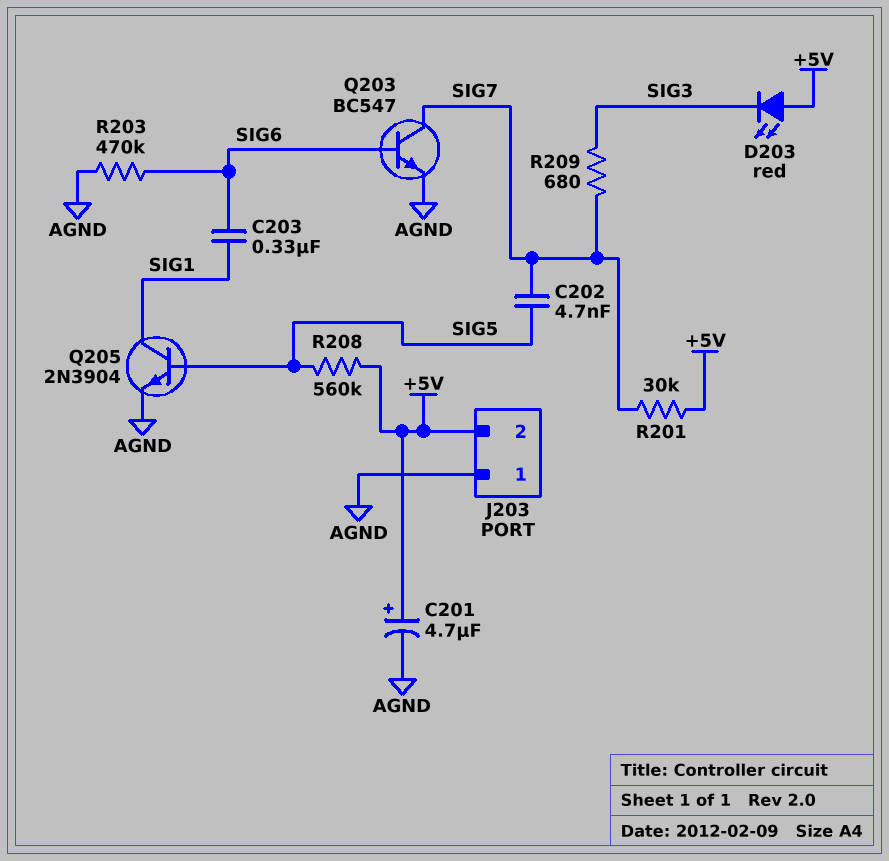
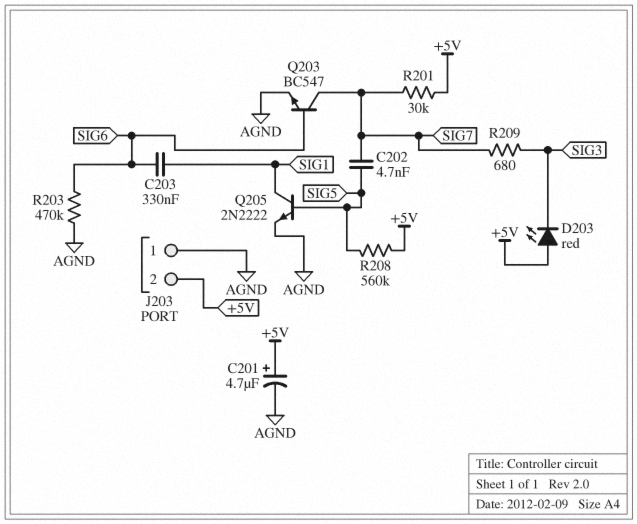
Q205: NPN 2N3904 (B SIG5, C SIG1, E AGND) -> NPN 2N2222 (B SIG5, C SIG1, E AGND)

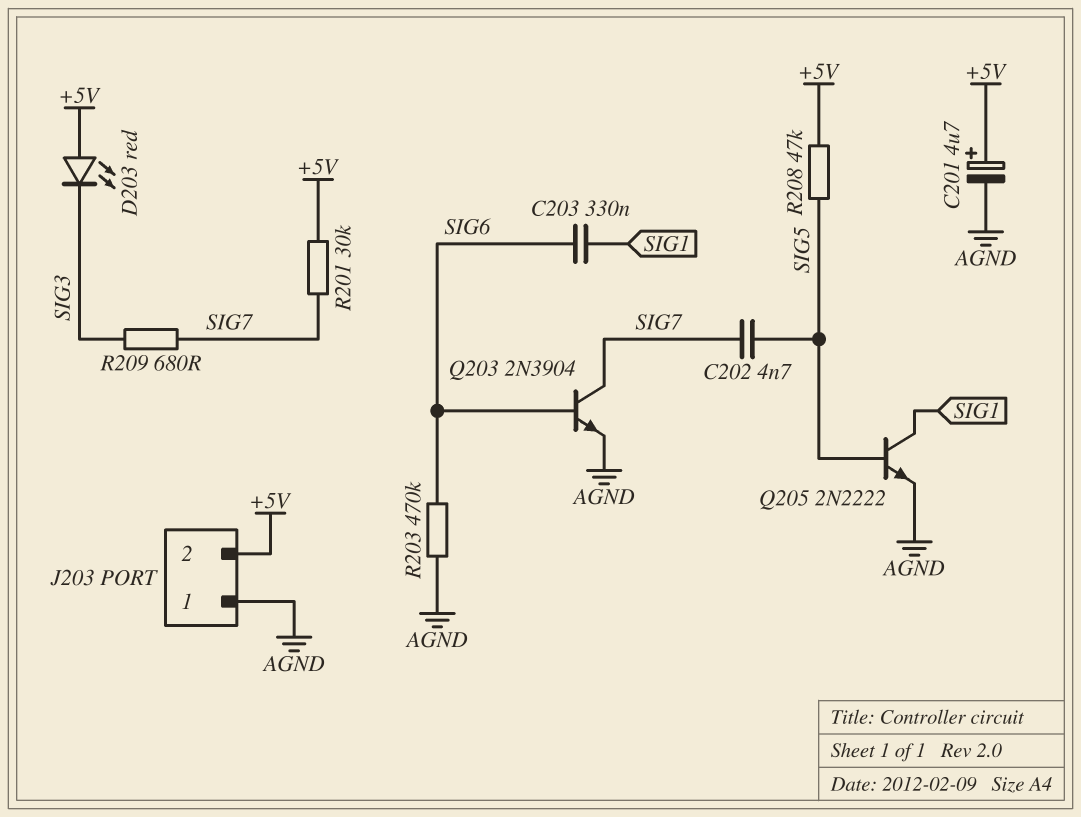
Q203: NPN BC547 (B SIG6, C SIG7, E AGND) -> NPN 2N3904 (B SIG6, C SIG7, E AGND)
R208: 560k (+5V, SIG5) -> 47k (+5V, SIG5)

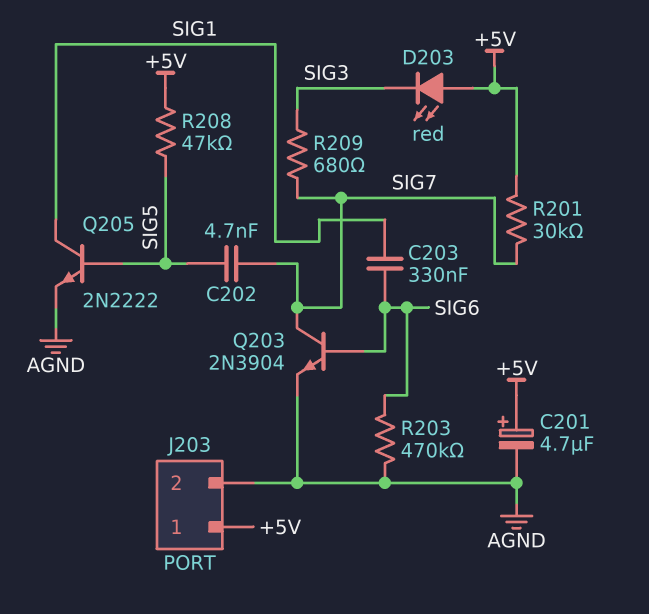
J203 pin 1: AGND -> +5V
J203 pin 2: +5V -> AGND

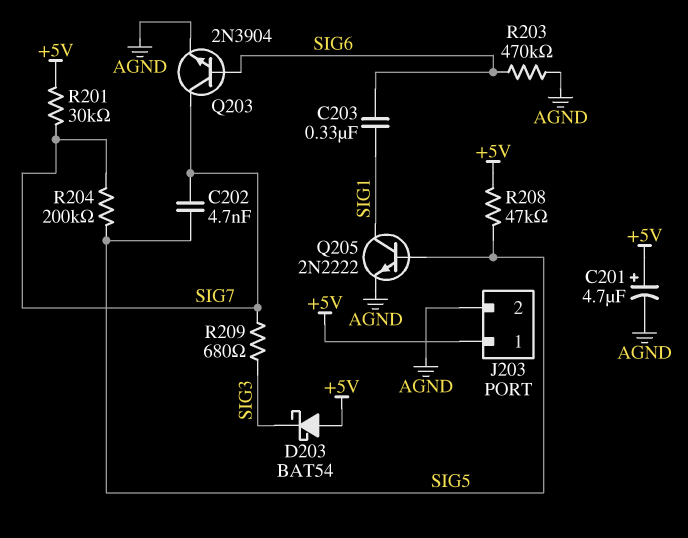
D203: LED red (A +5V, K SIG3) -> schottky BAT54 (A +5V, K SIG3)
R204: none -> 200k (SIG5, SIG7)

